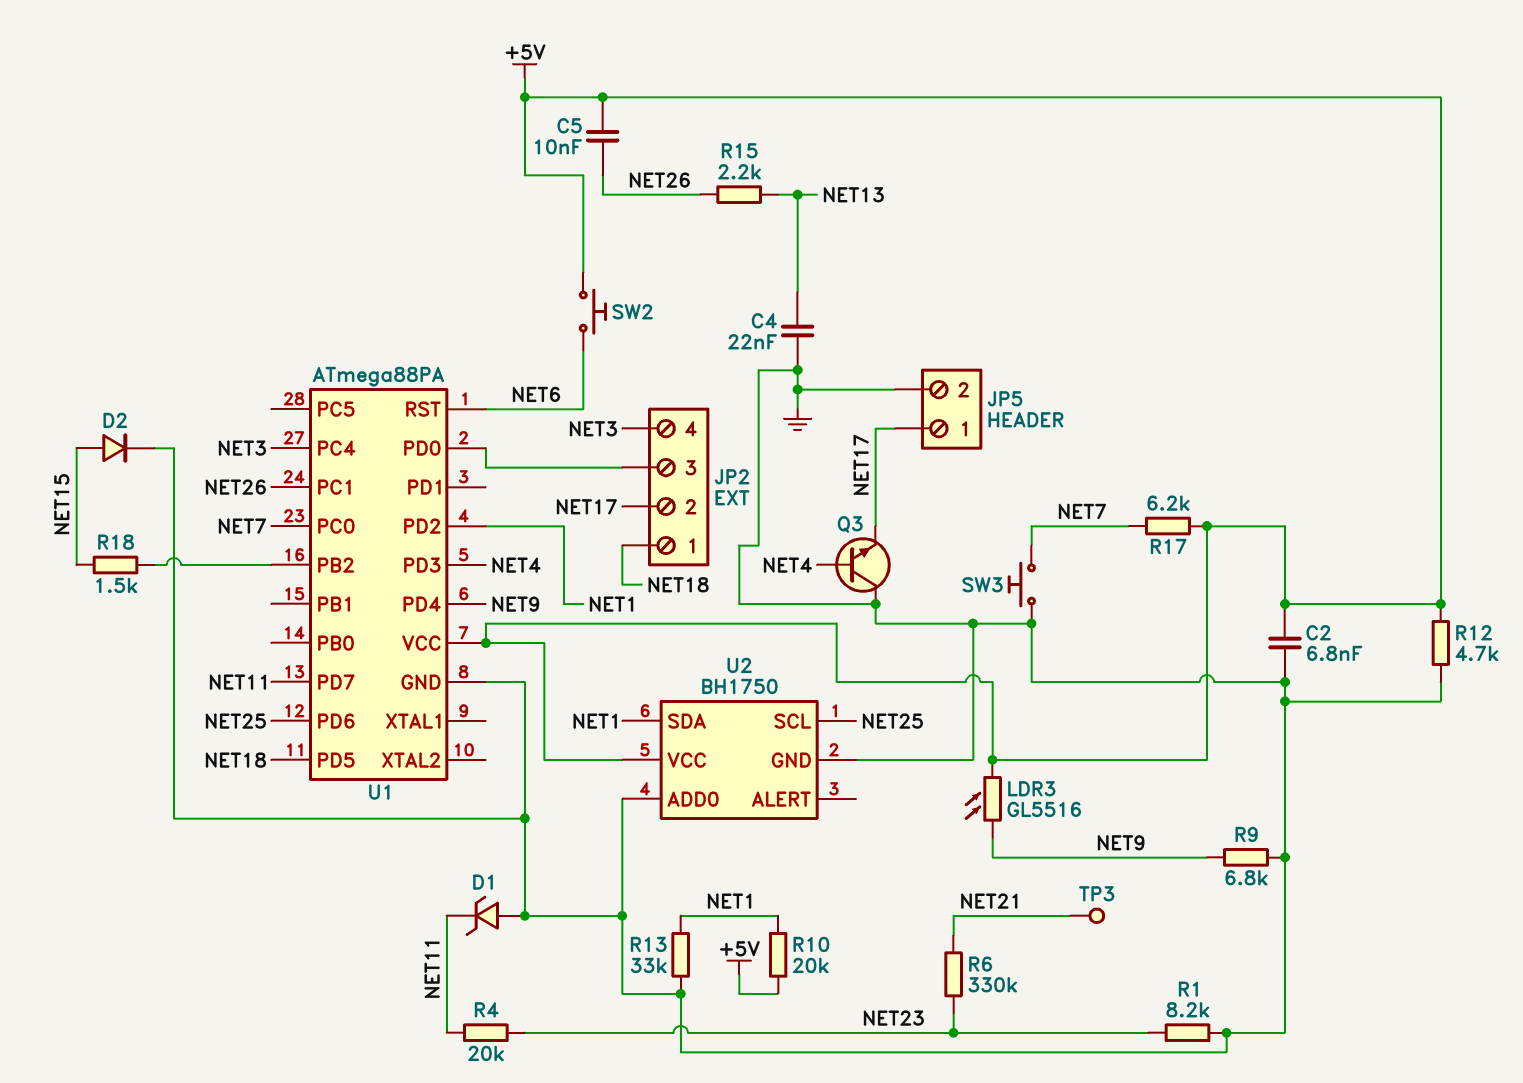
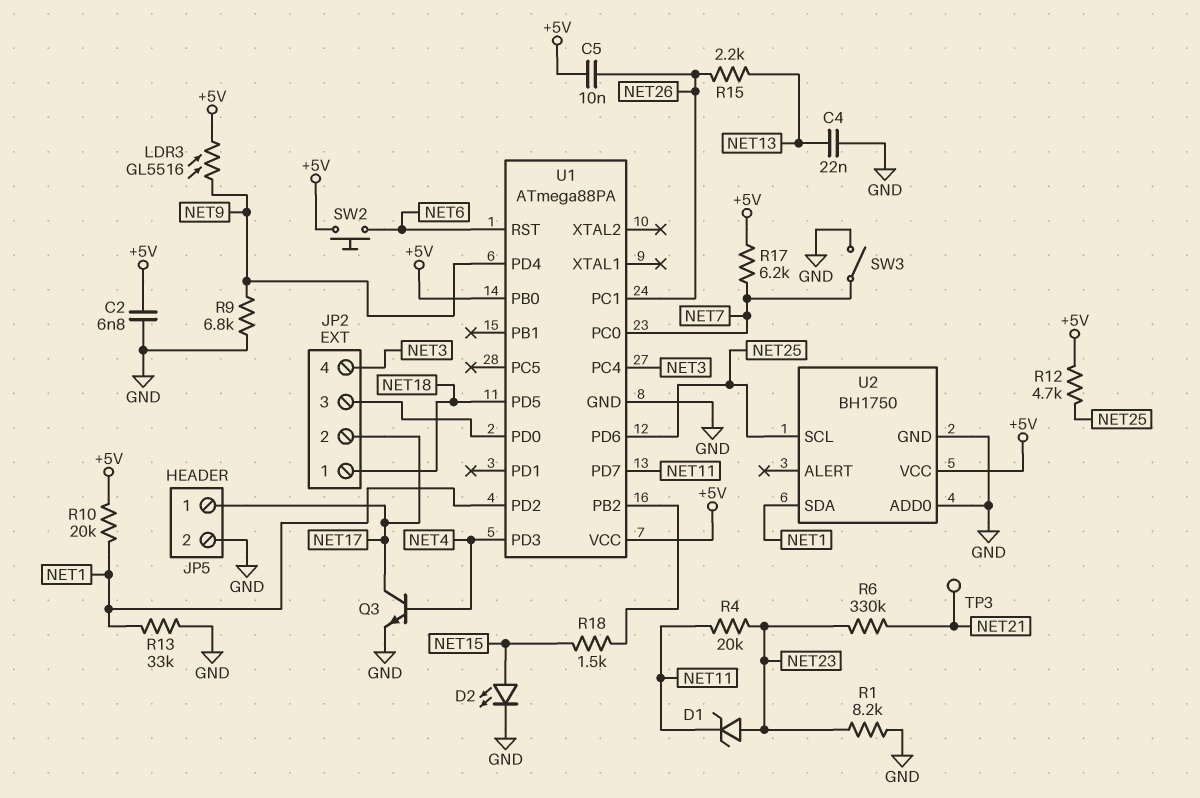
D1: zener (A GND, K NET11) -> zener (A NET23, K NET11)
D2: diode (A NET15, K GND) -> LED (A NET15, K GND)
Q3: NPN (B NET4, C GND, E NET17) -> NPN (B NET4, C NET17, E GND)
R12: 4.7k (+5V, GND) -> 4.7k (+5V, NET25)
SW3: button (GND, NET7) -> switch (GND, NET7)
U1 pin PB0: none -> +5V

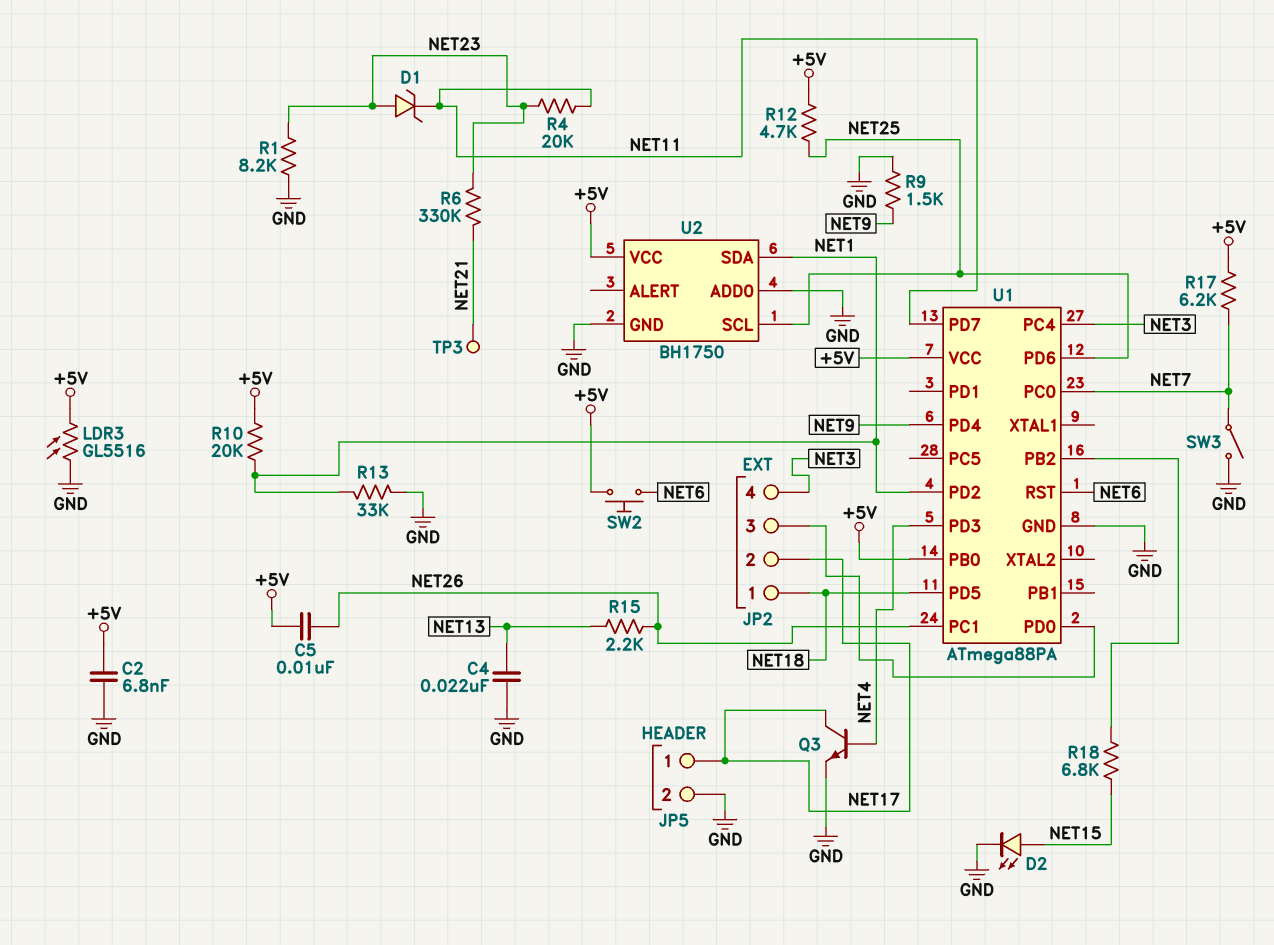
LDR3: GL5516 (+5V, NET9) -> GL5516 (+5V, GND)
R9: 6.8k (GND, NET9) -> 1.5k (GND, NET9)
R18: 1.5k (NET15, U1/PB2) -> 6.8k (NET15, U1/PB2)

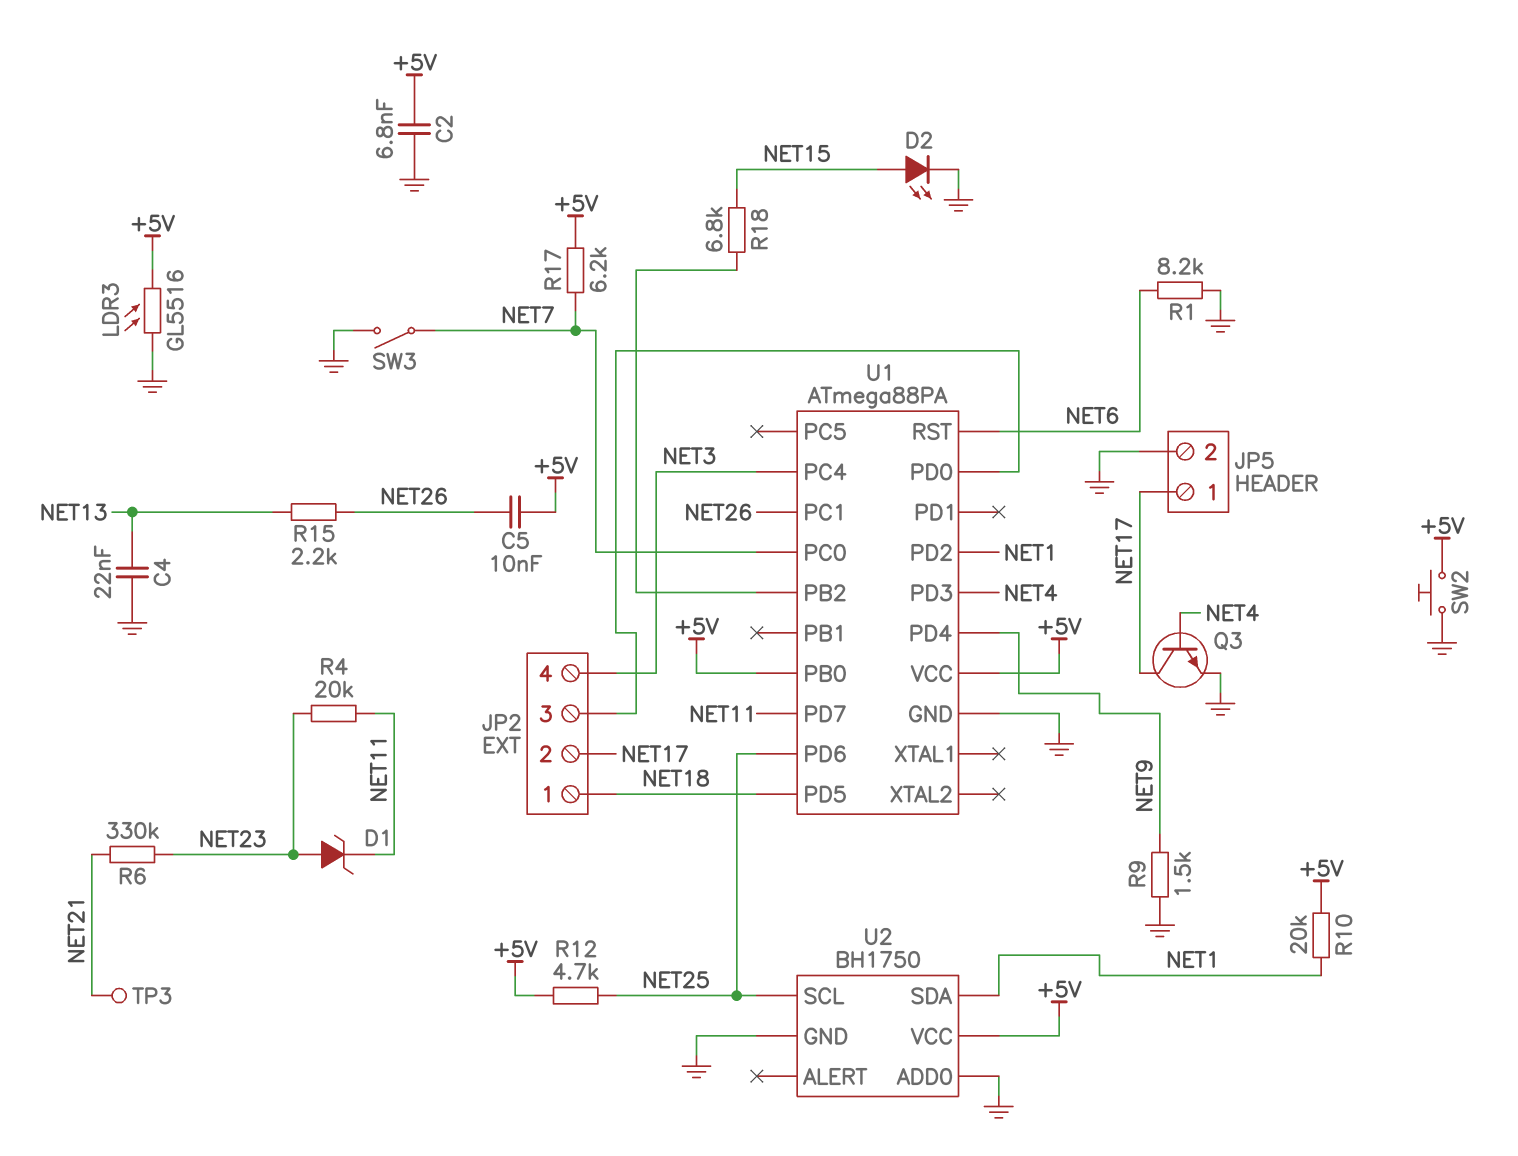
R1: 8.2k (GND, NET23) -> 8.2k (GND, NET6)
R13: 33k (GND, NET1) -> none
SW2: button (+5V, NET6) -> button (+5V, GND)

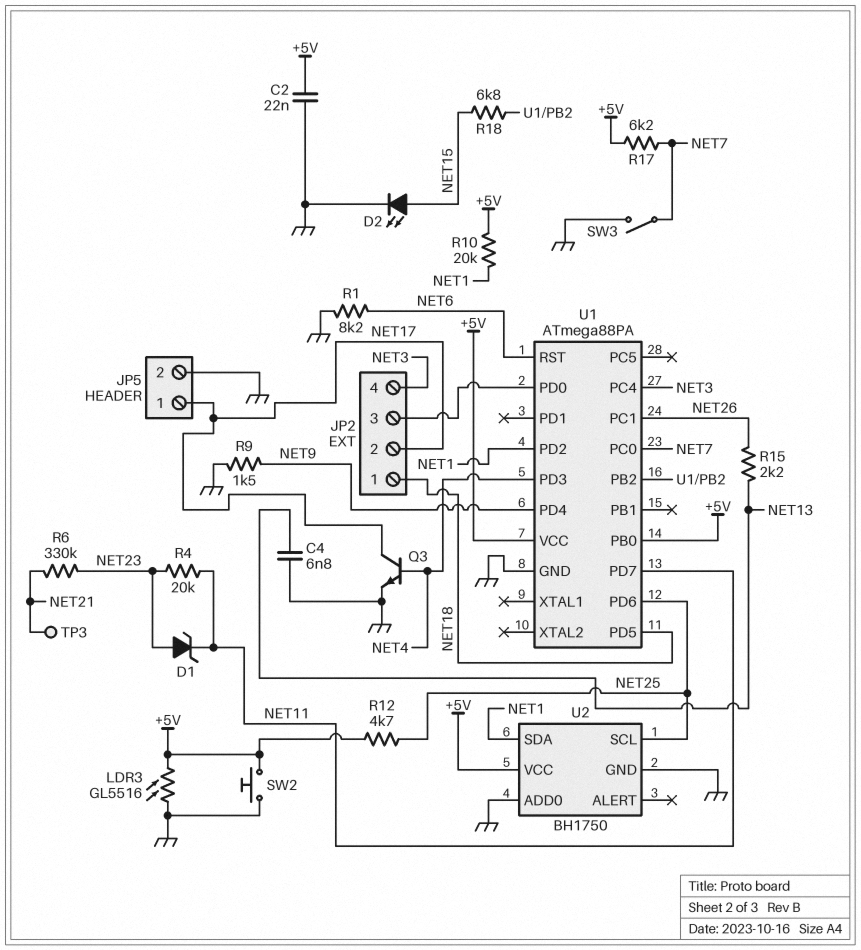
C2: 6.8nF (+5V, GND) -> 22nF (+5V, GND)
C4: 22nF (GND, NET13) -> 6.8nF (GND, NET13)
C5: 10nF (+5V, NET26) -> none

